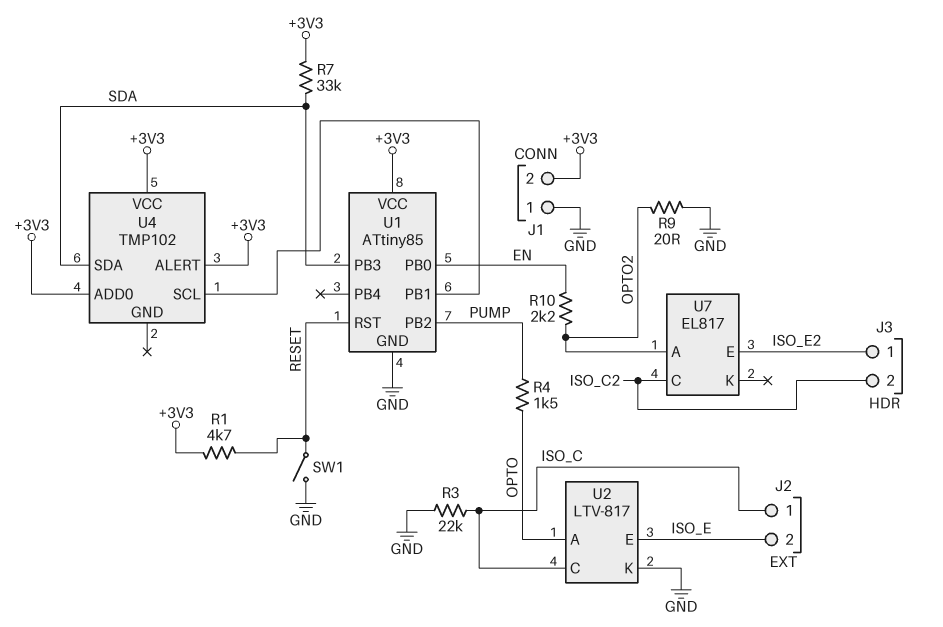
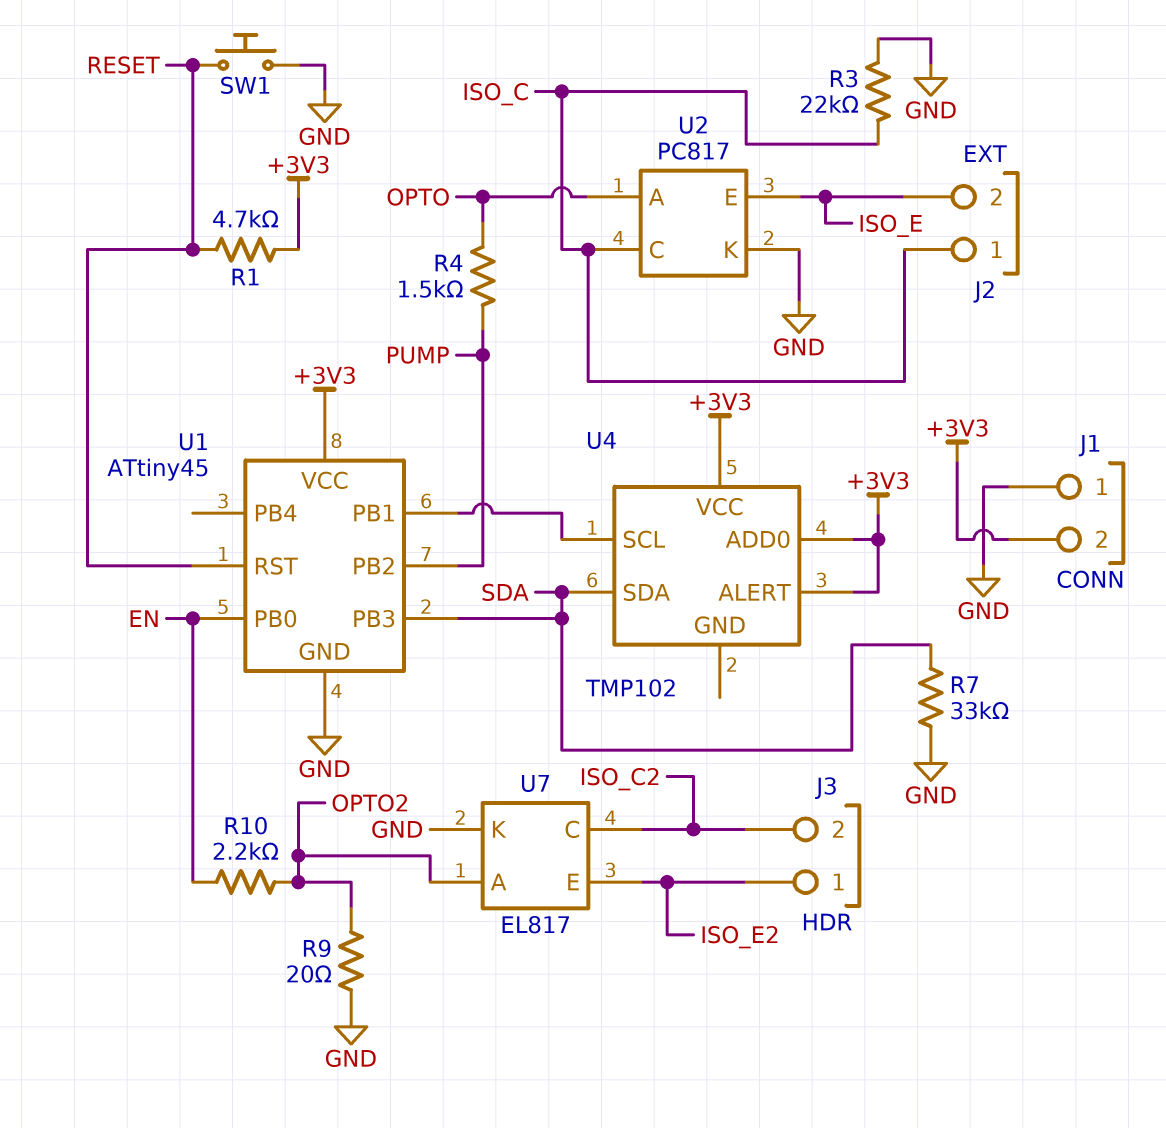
R7: 33k (+3V3, SDA) -> 33k (GND, SDA)
SW1: switch (GND, RESET) -> button (GND, RESET)
U1: ATtiny85 -> ATtiny45
U2: LTV-817 -> PC817
U7 pin K: none -> GND

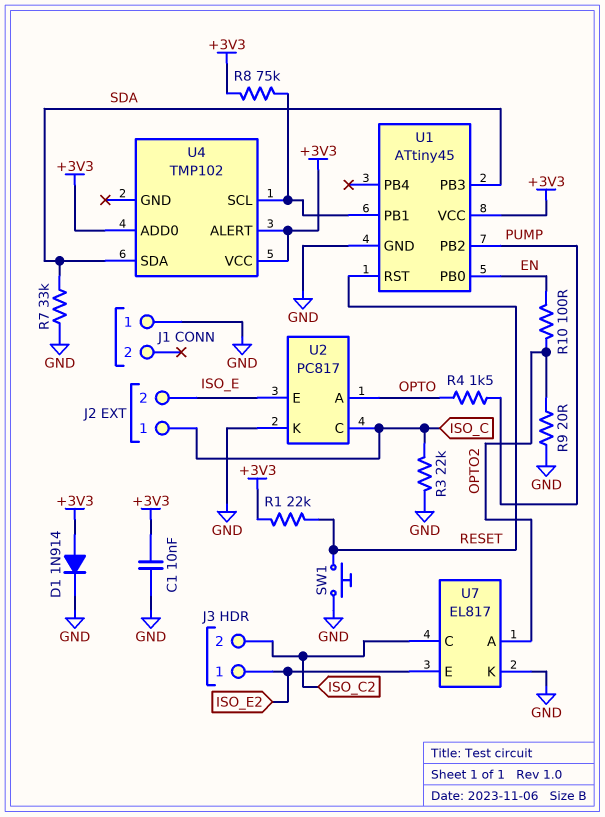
C1: none -> 10nF (+3V3, GND)
D1: none -> diode 1N914 (A +3V3, K GND)
J1 pin 2: +3V3 -> none
R1: 4.7k (+3V3, RESET) -> 22k (+3V3, RESET)
R8: none -> 75k (+3V3, U1/PB1)
R10: 2.2k (EN, OPTO2) -> 100 (EN, OPTO2)

